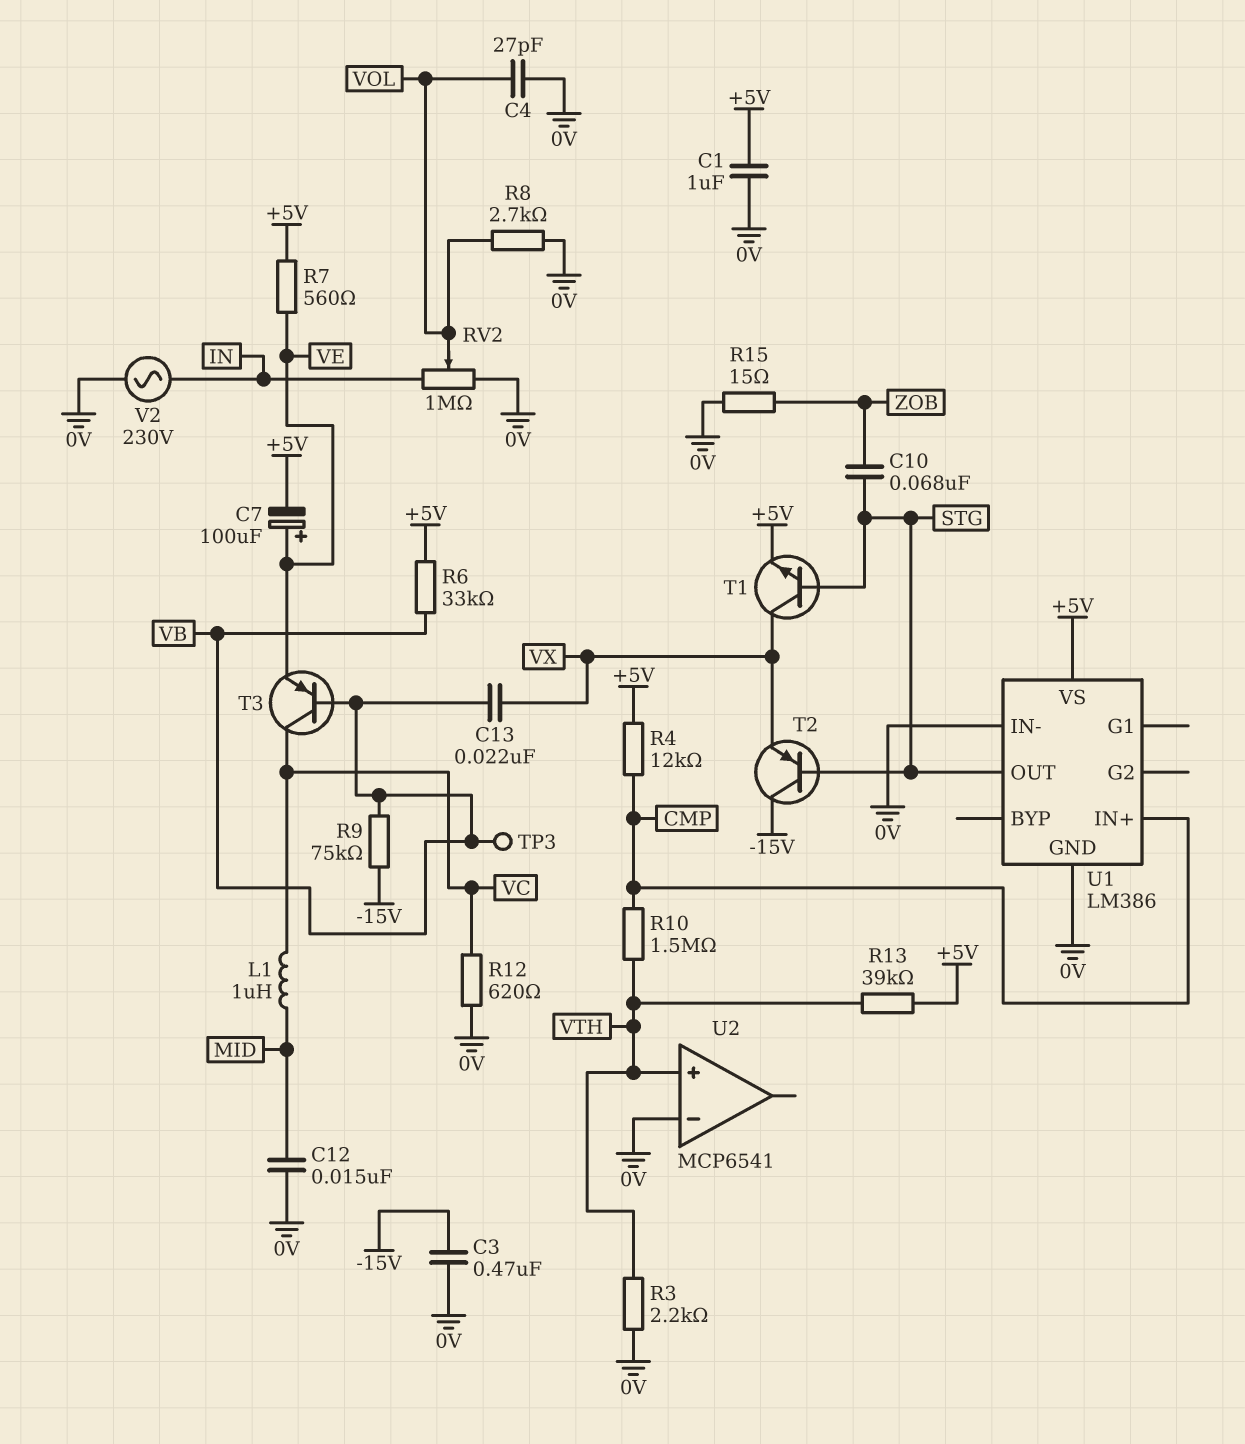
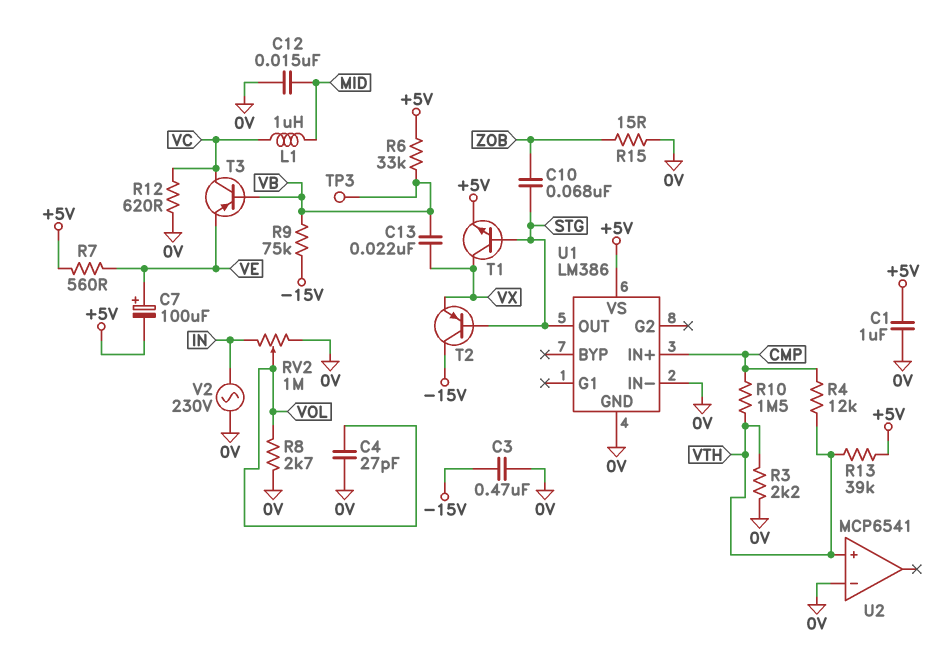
R4: 12k (+5V, CMP) -> 12k (CMP, VTH)

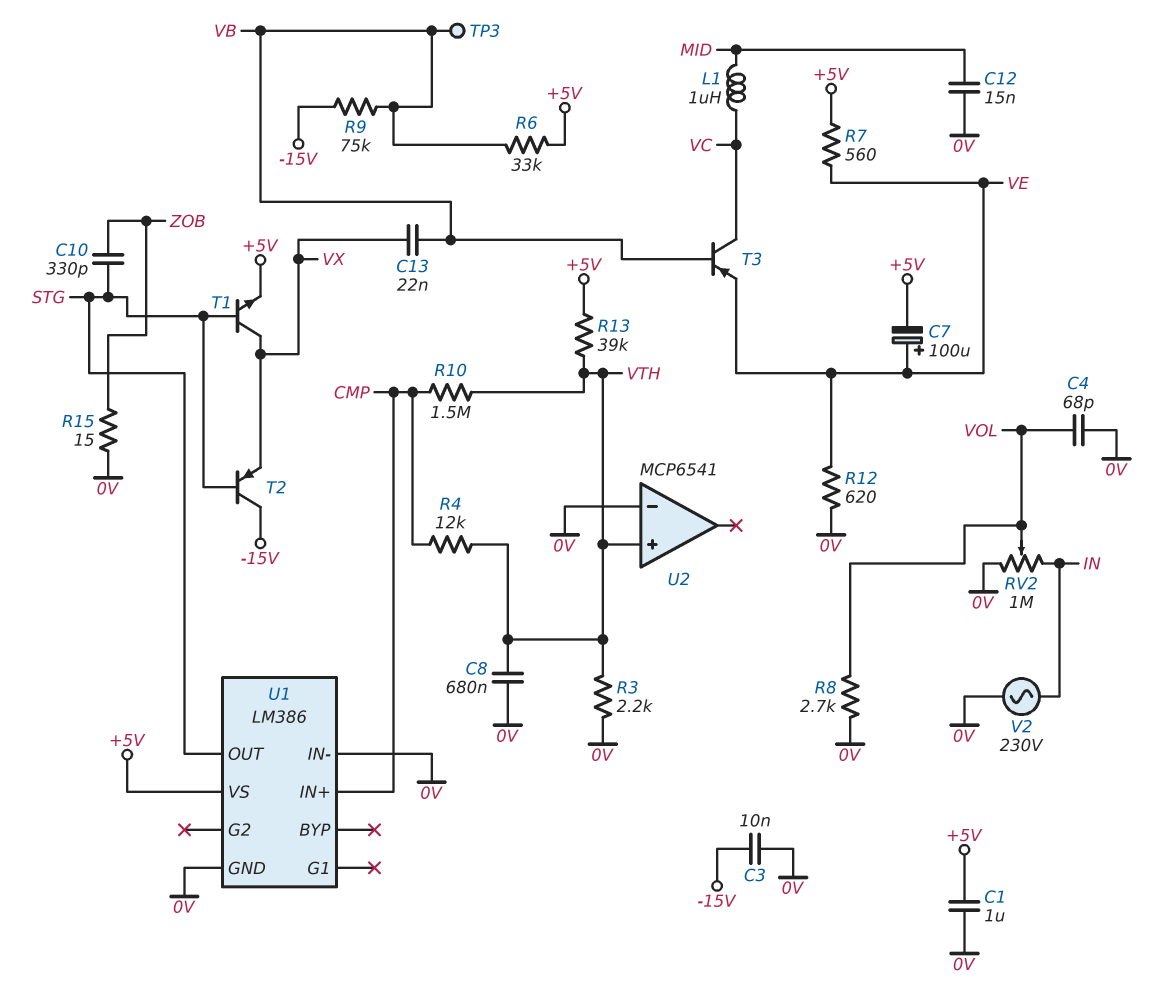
C3: 470nF (-15V, 0V) -> 10nF (-15V, 0V)
C4: 27pF (0V, VOL) -> 68pF (0V, VOL)
C8: none -> 680nF (0V, VTH)
C10: 68nF (STG, ZOB) -> 330pF (STG, ZOB)
R12: 620 (0V, VC) -> 620 (0V, VE)

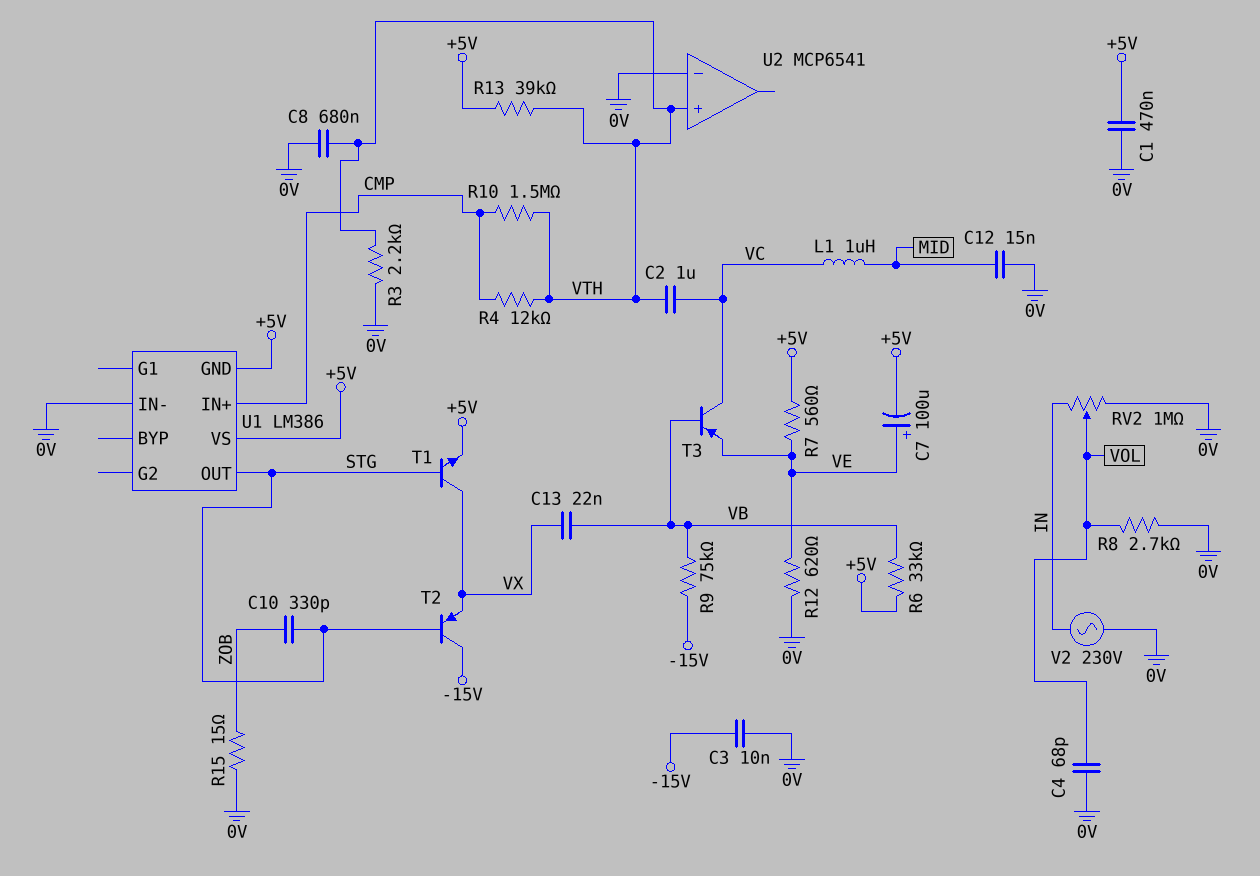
C1: 1uF (+5V, 0V) -> 470nF (+5V, 0V)
C2: none -> 1uF (VC, VTH)
TP3: test point (VB) -> none
U1 pin GND: 0V -> +5V

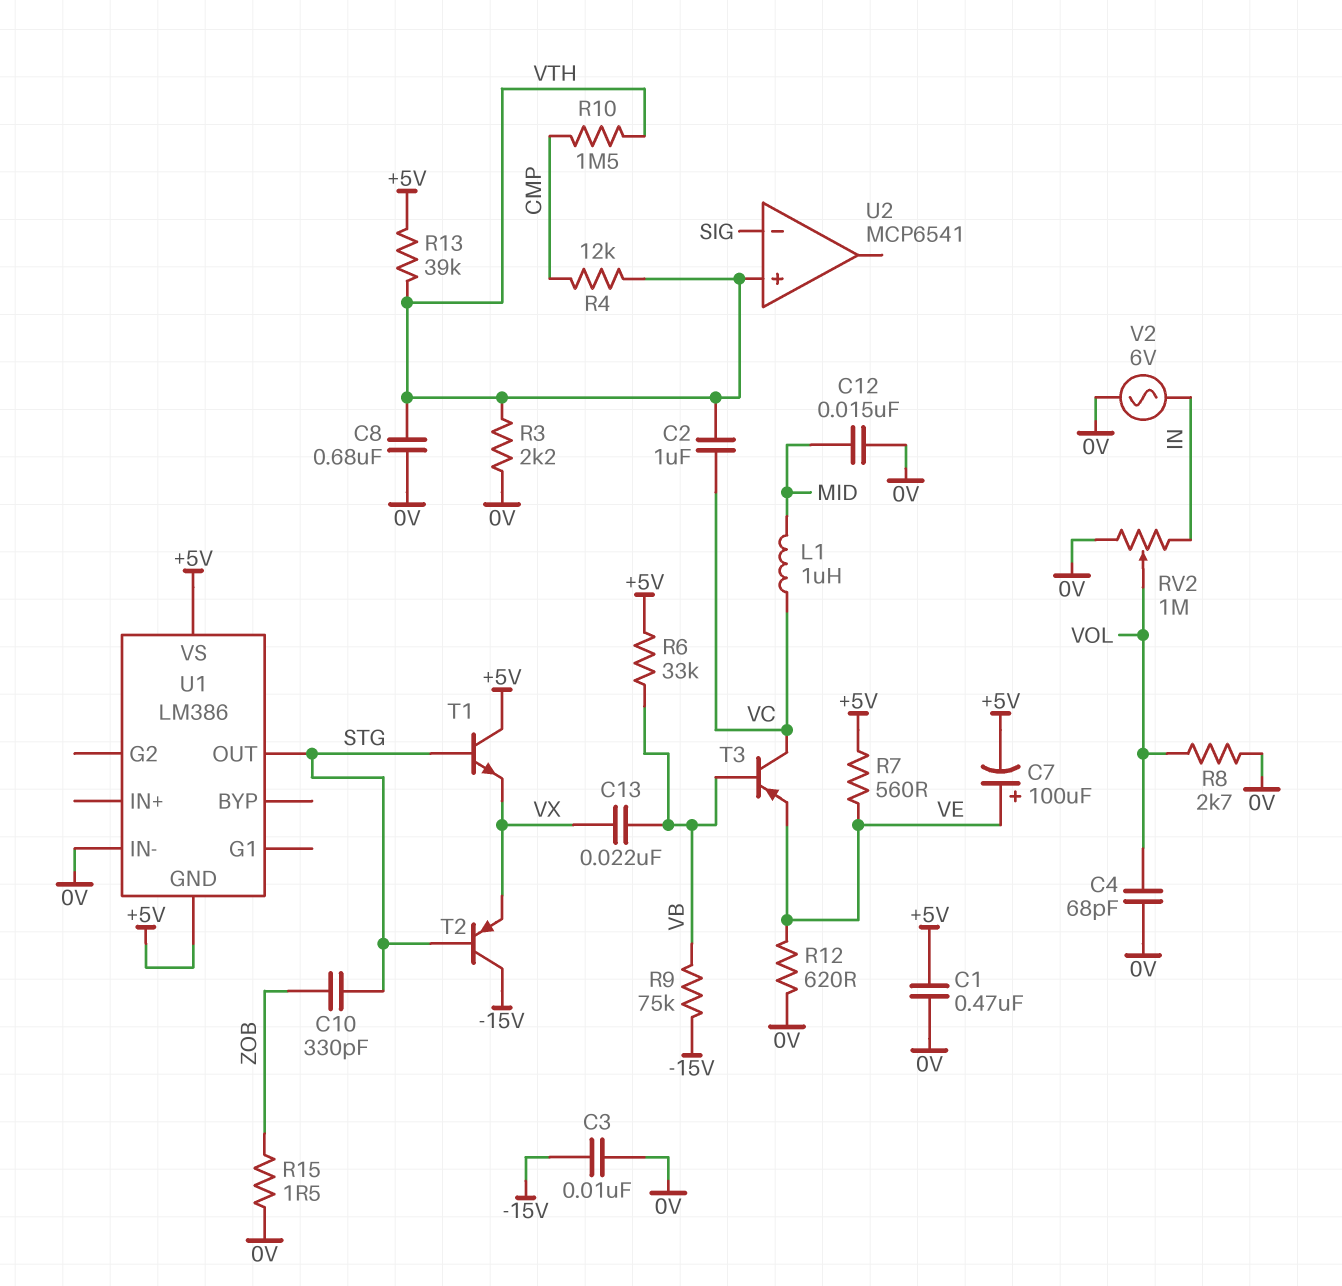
R15: 15 (0V, ZOB) -> 1.5 (0V, ZOB)
T1: NPN (B STG, C VX, E +5V) -> NPN (B STG, C +5V, E VX)
U1 pin IN+: CMP -> none
U2 pin in-: 0V -> SIG
V2: AC 230V (0V, IN) -> AC 6V (0V, IN)

